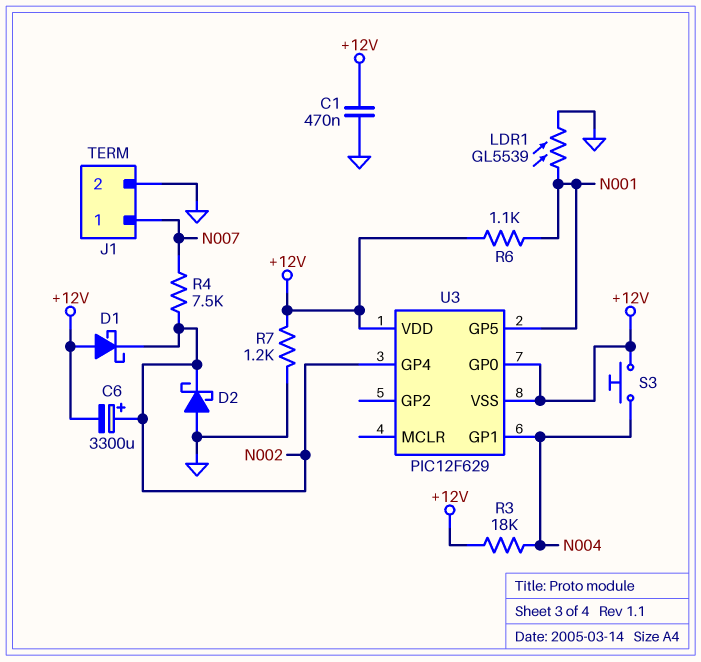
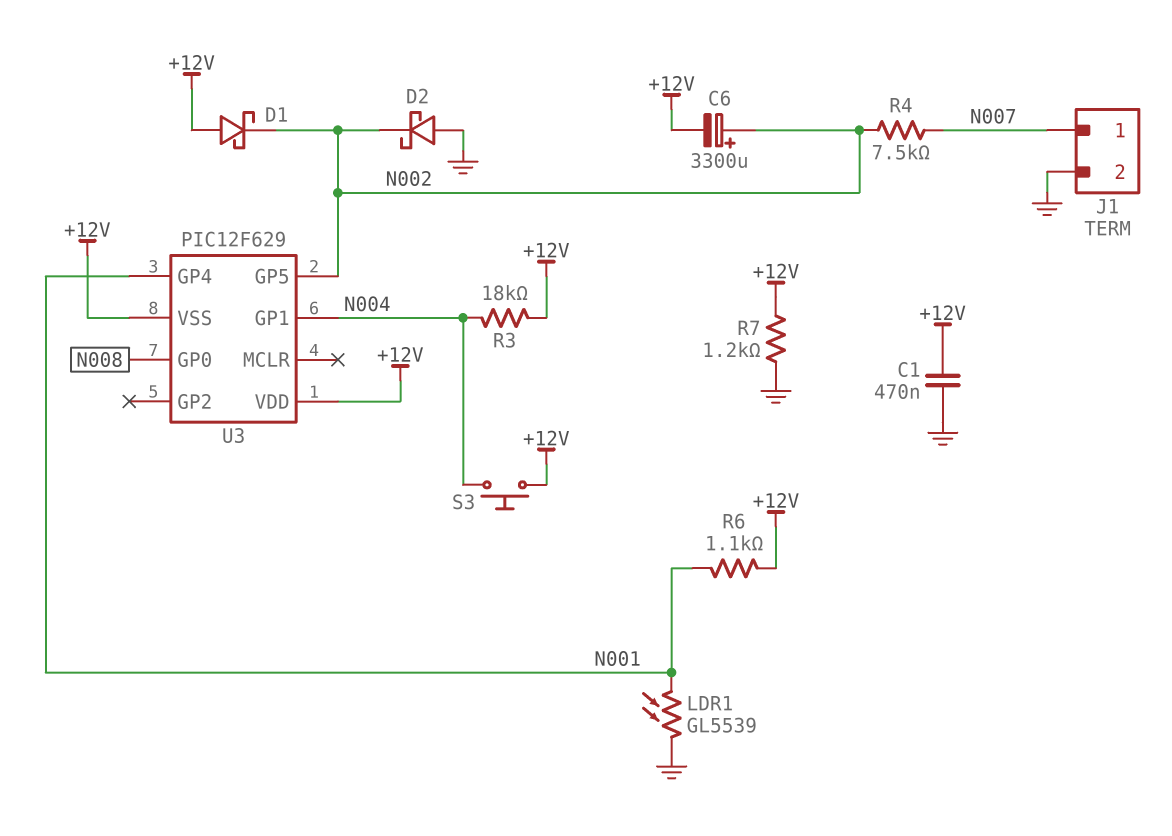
U3 pin GP0: +12V -> N008
U3 pin GP4: N002 -> N001
U3 pin GP5: N001 -> N002

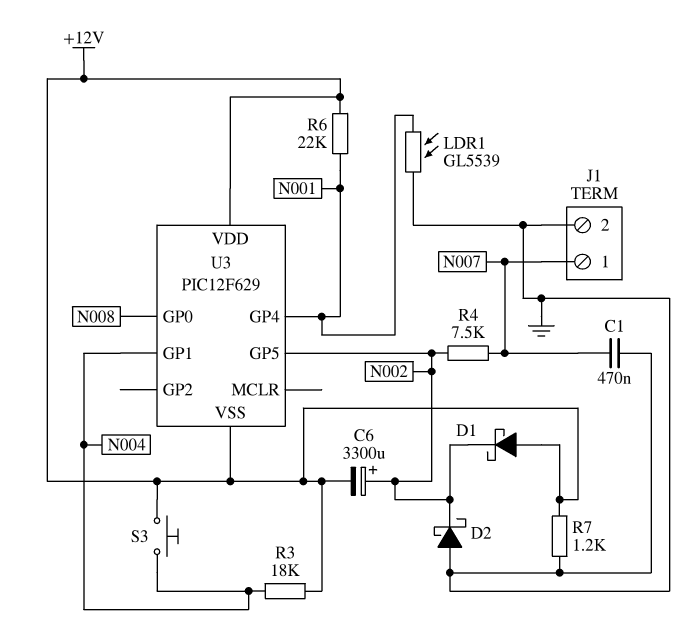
C1: 470nF (+12V, GND) -> 470nF (GND, N007)
R6: 1.1k (+12V, N001) -> 22k (+12V, N001)

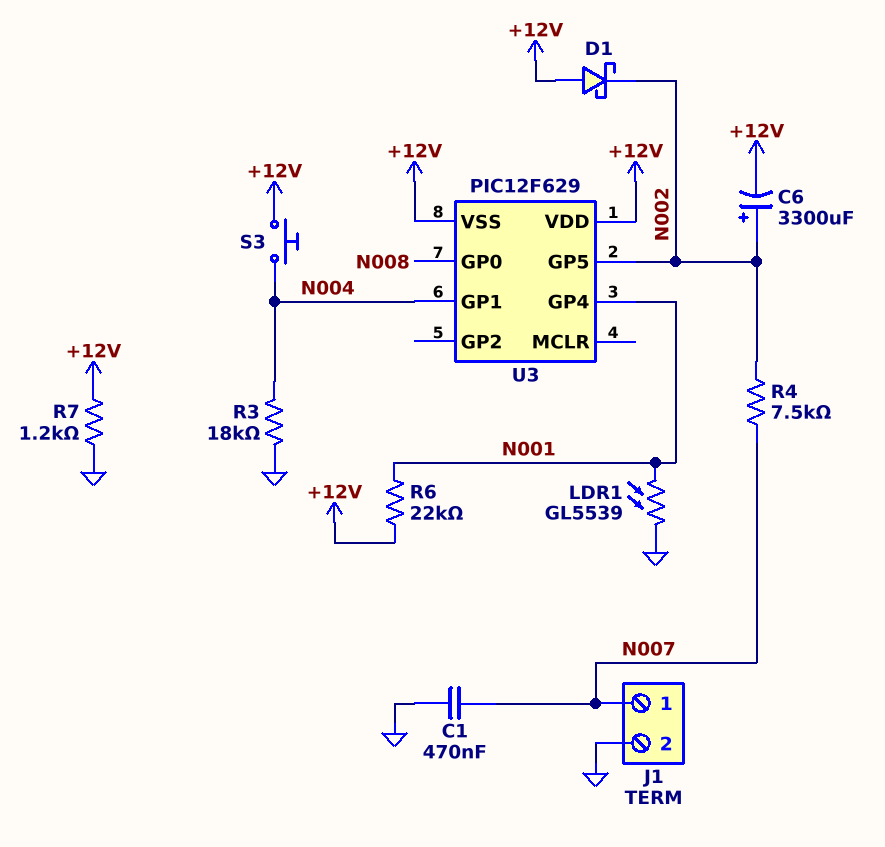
D2: schottky (A GND, K N002) -> none
R3: 18k (+12V, N004) -> 18k (GND, N004)

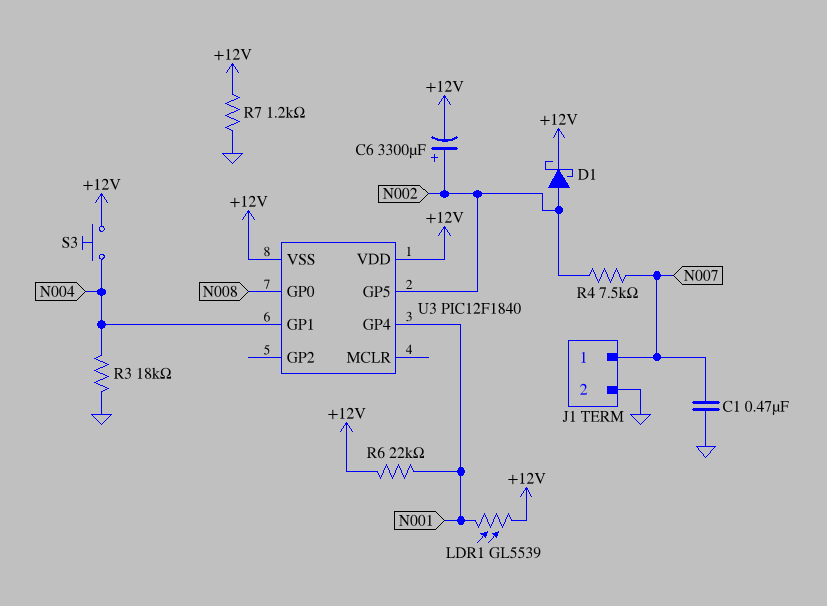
D1: schottky (A +12V, K N002) -> schottky (A N002, K +12V)
LDR1: GL5539 (GND, N001) -> GL5539 (+12V, N001)
U3: PIC12F629 -> PIC12F1840

